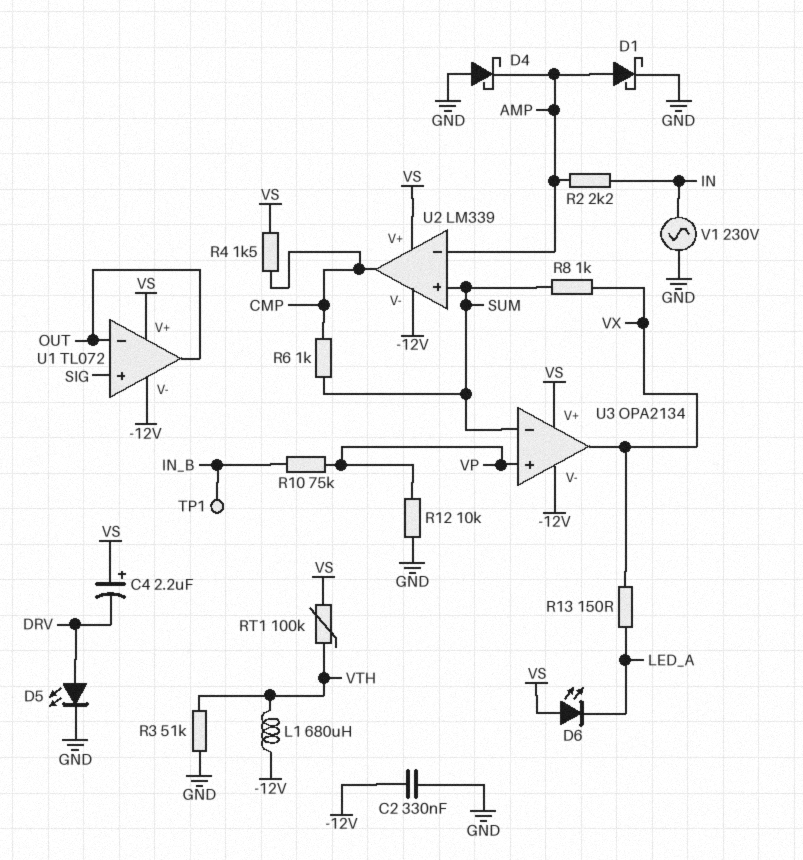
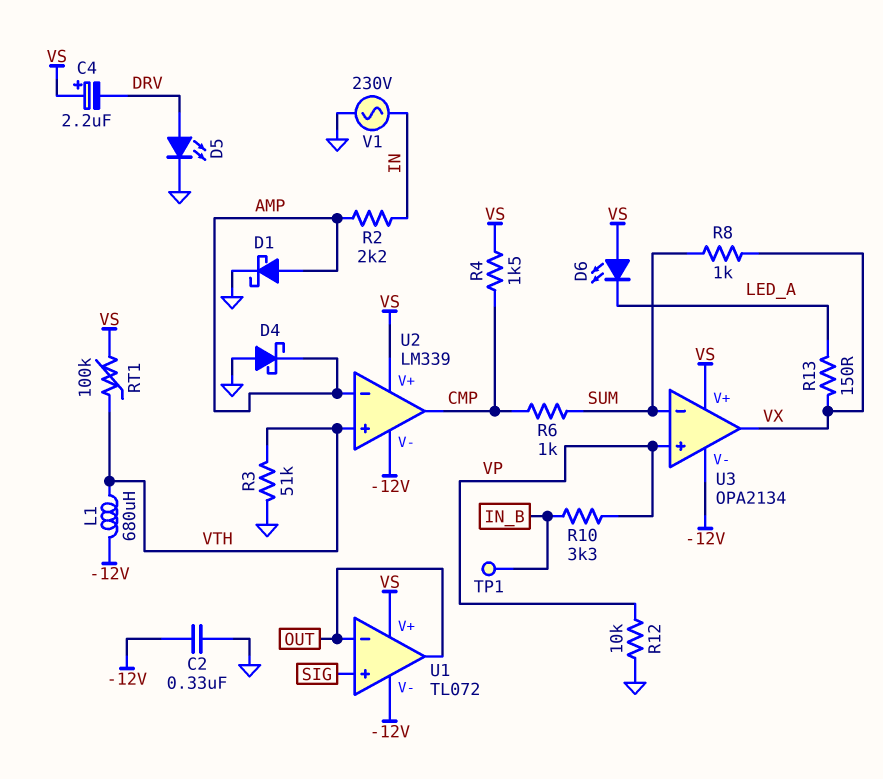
R10: 75k (IN_B, VP) -> 3.3k (IN_B, VP)
U2 pin in+: SUM -> VTH

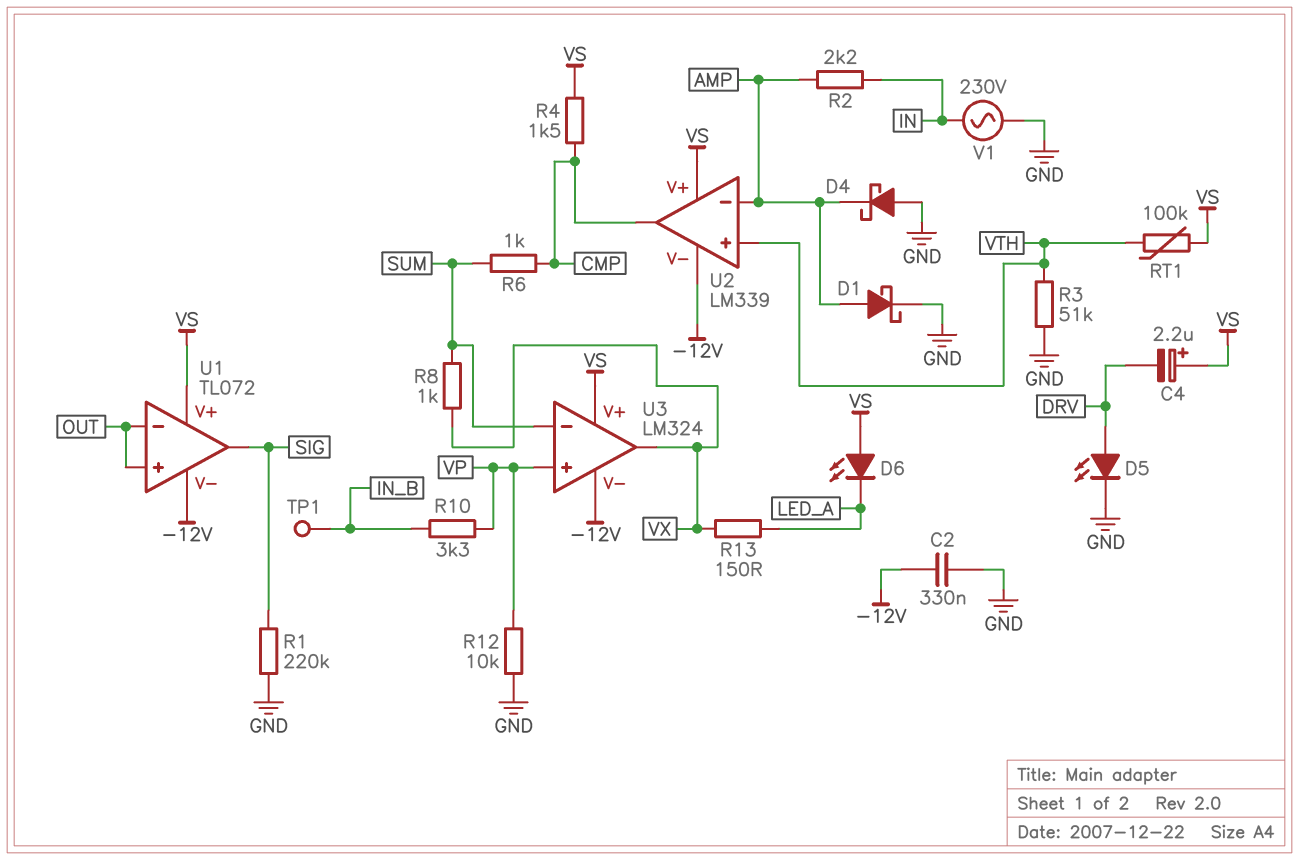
L1: 680uH (-12V, VTH) -> none
R1: none -> 220k (GND, SIG)
U1 pin in+: SIG -> OUT
U1 pin out: OUT -> SIG
U3: OPA2134 -> LM324

